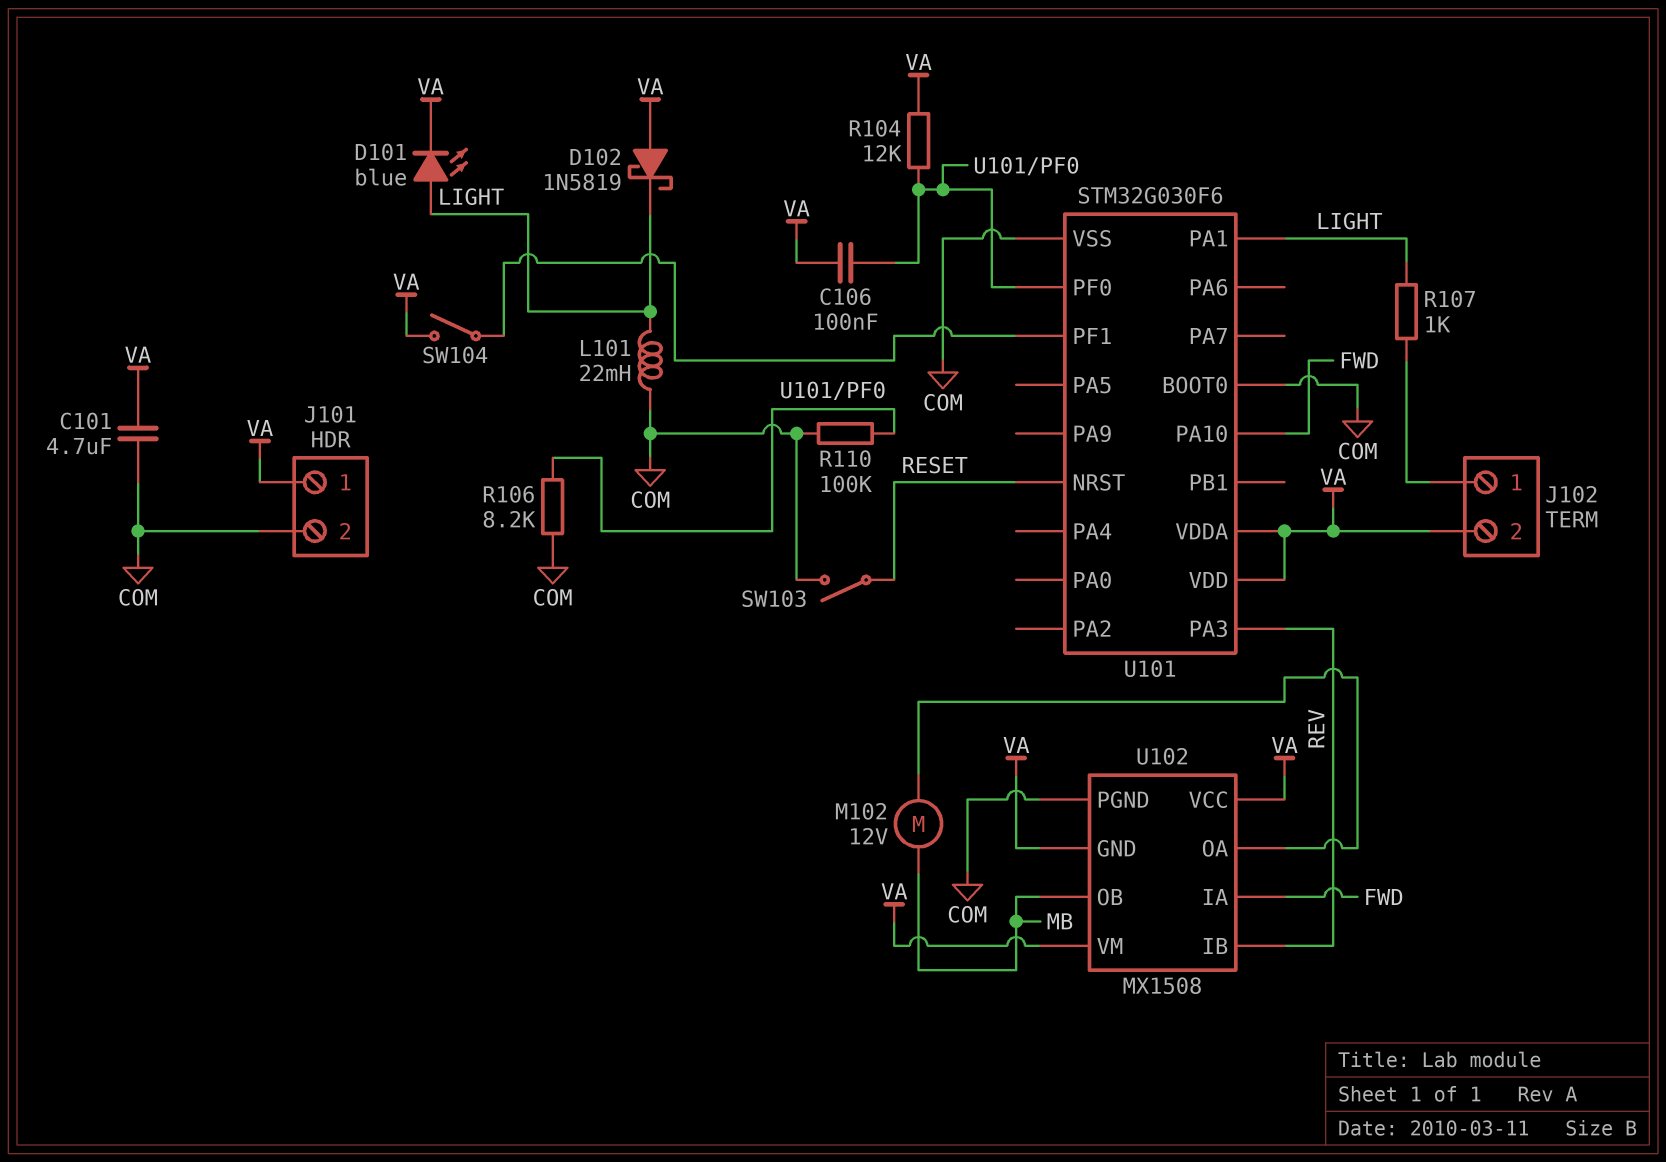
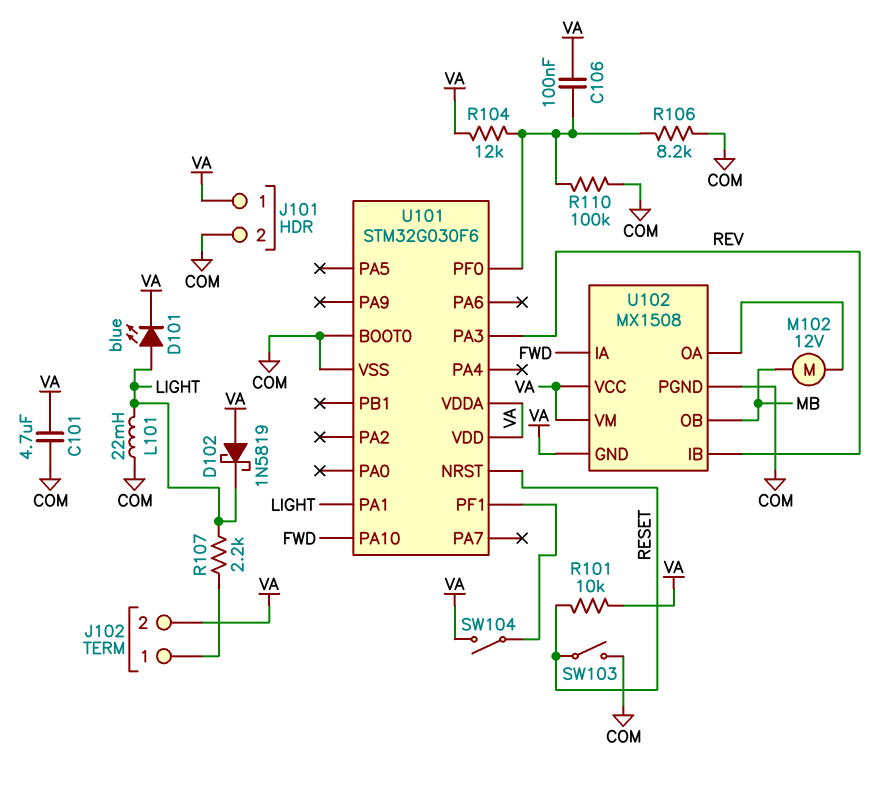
R101: none -> 10k (RESET, VA)
R107: 1k (J102/1, LIGHT) -> 2.2k (J102/1, LIGHT)

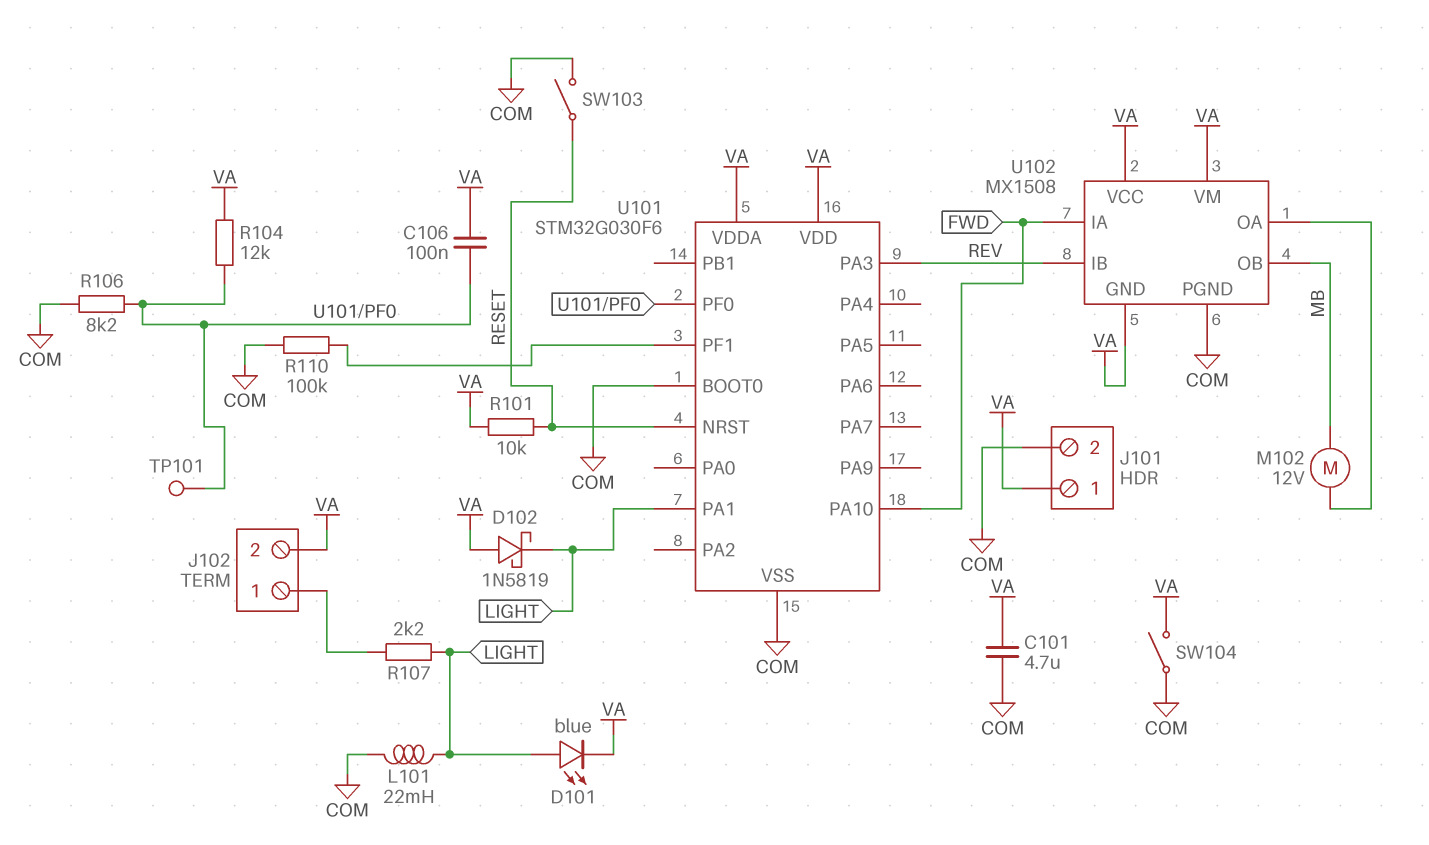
R110: 100k (COM, U101/PF0) -> 100k (COM, U101/PF1)
SW104: switch (U101/PF1, VA) -> switch (COM, VA)
TP101: none -> test point (U101/PF0)

